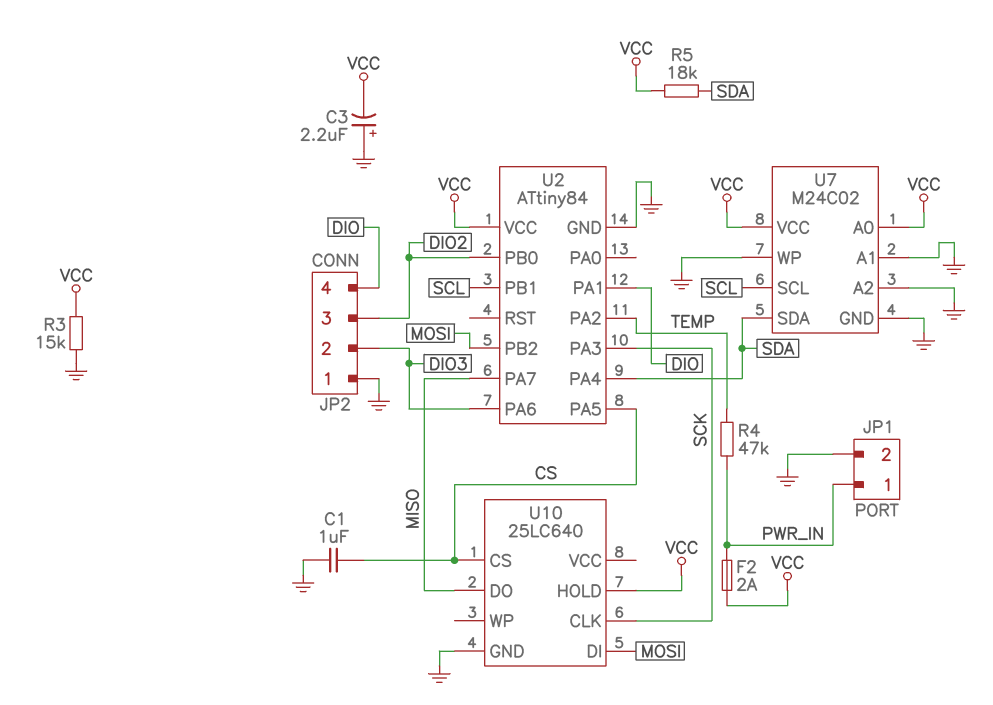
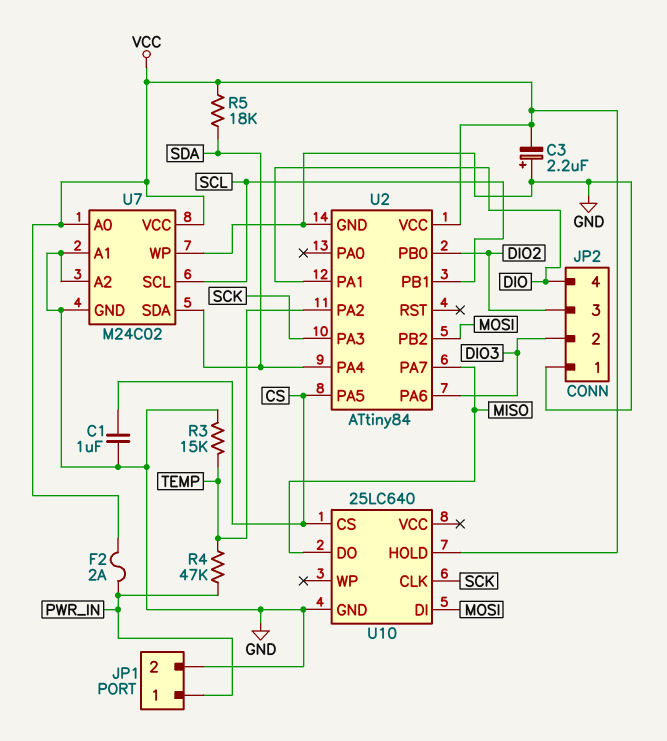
R3: 15k (GND, VCC) -> 15k (GND, TEMP)

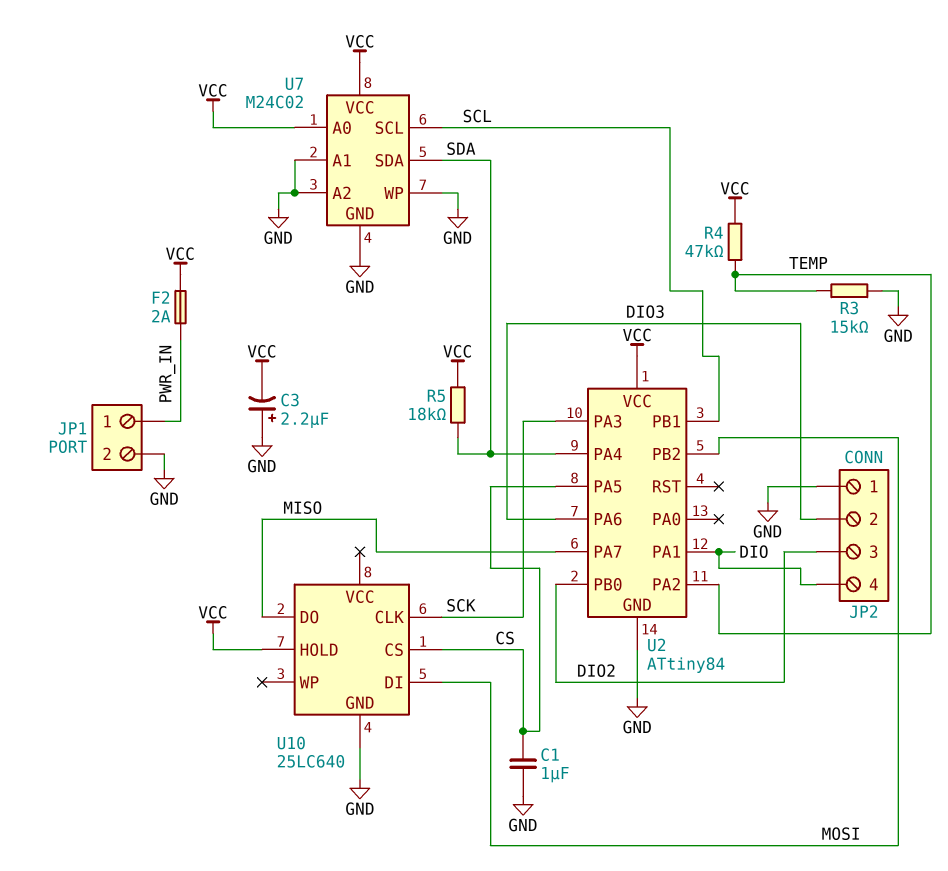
R4: 47k (PWR_IN, TEMP) -> 47k (TEMP, VCC)

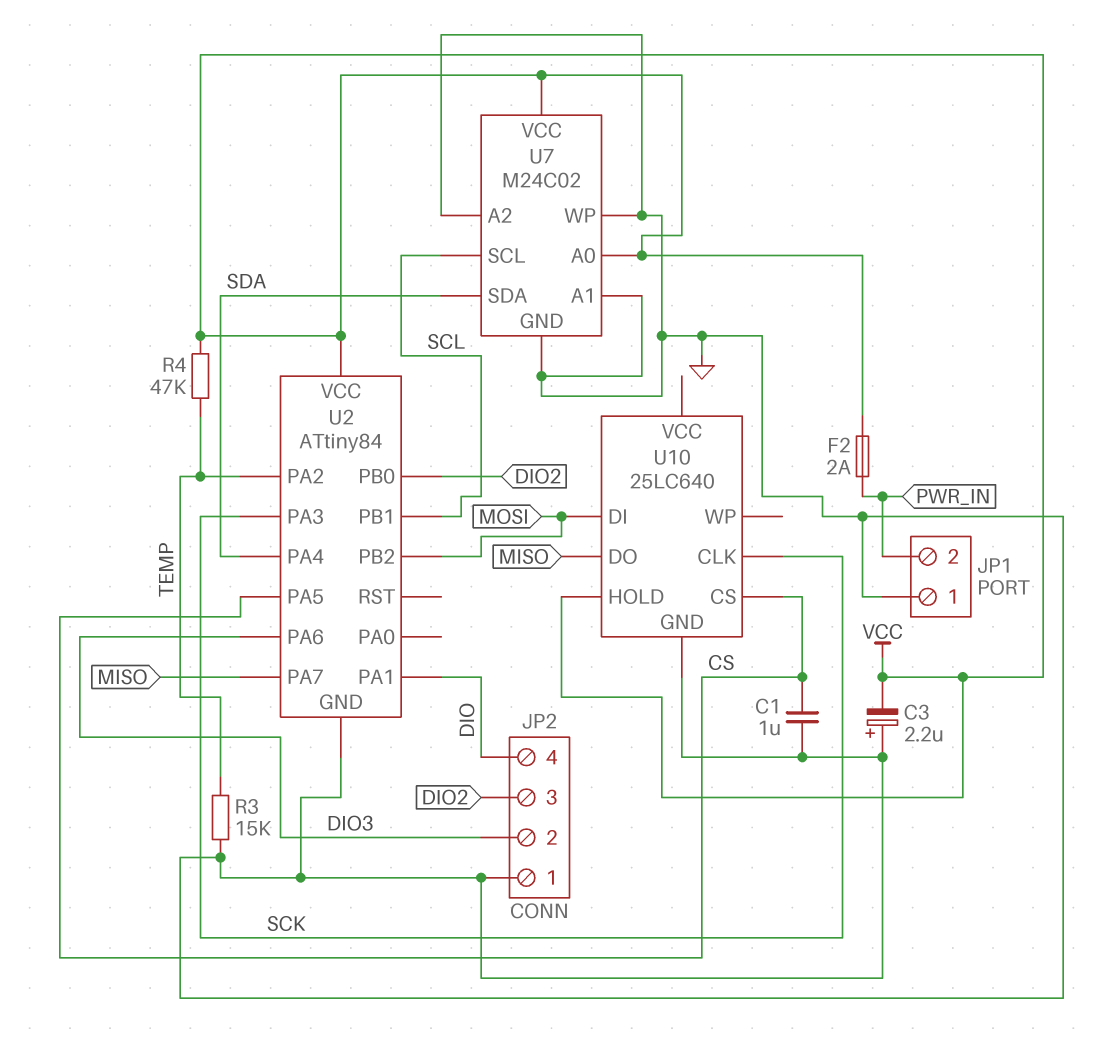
JP1 pin 1: PWR_IN -> GND
JP1 pin 2: GND -> PWR_IN
R5: 18k (SDA, VCC) -> none

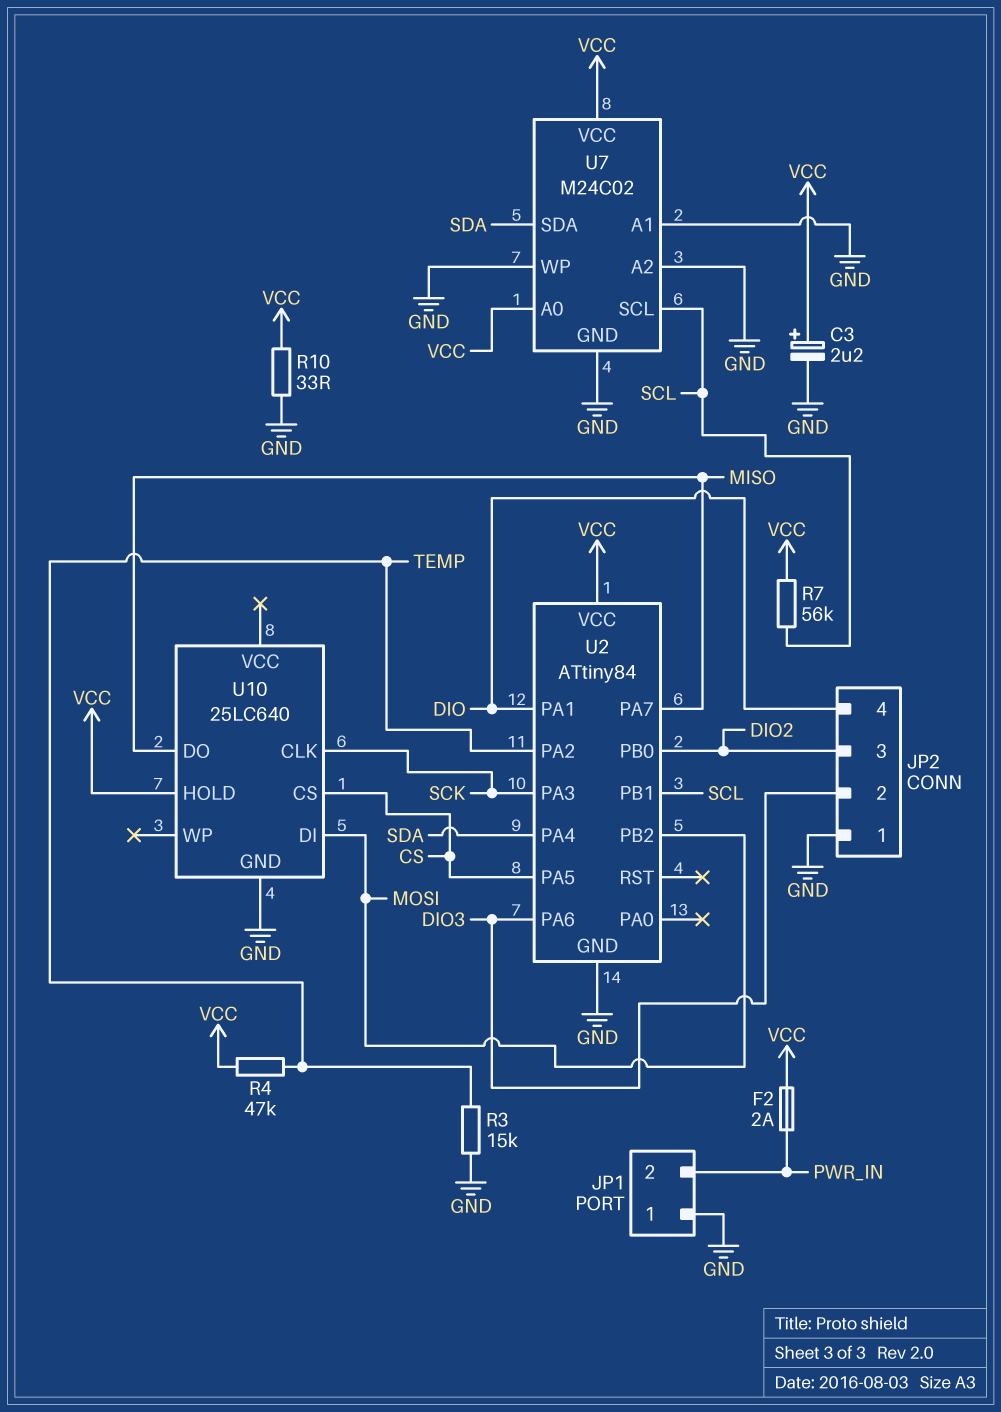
C1: 1uF (CS, GND) -> none
C3: 2.2uF (plus GND, minus VCC) -> 2.2uF (plus VCC, minus GND)
R7: none -> 56k (SCL, VCC)
R10: none -> 33 (GND, VCC)

